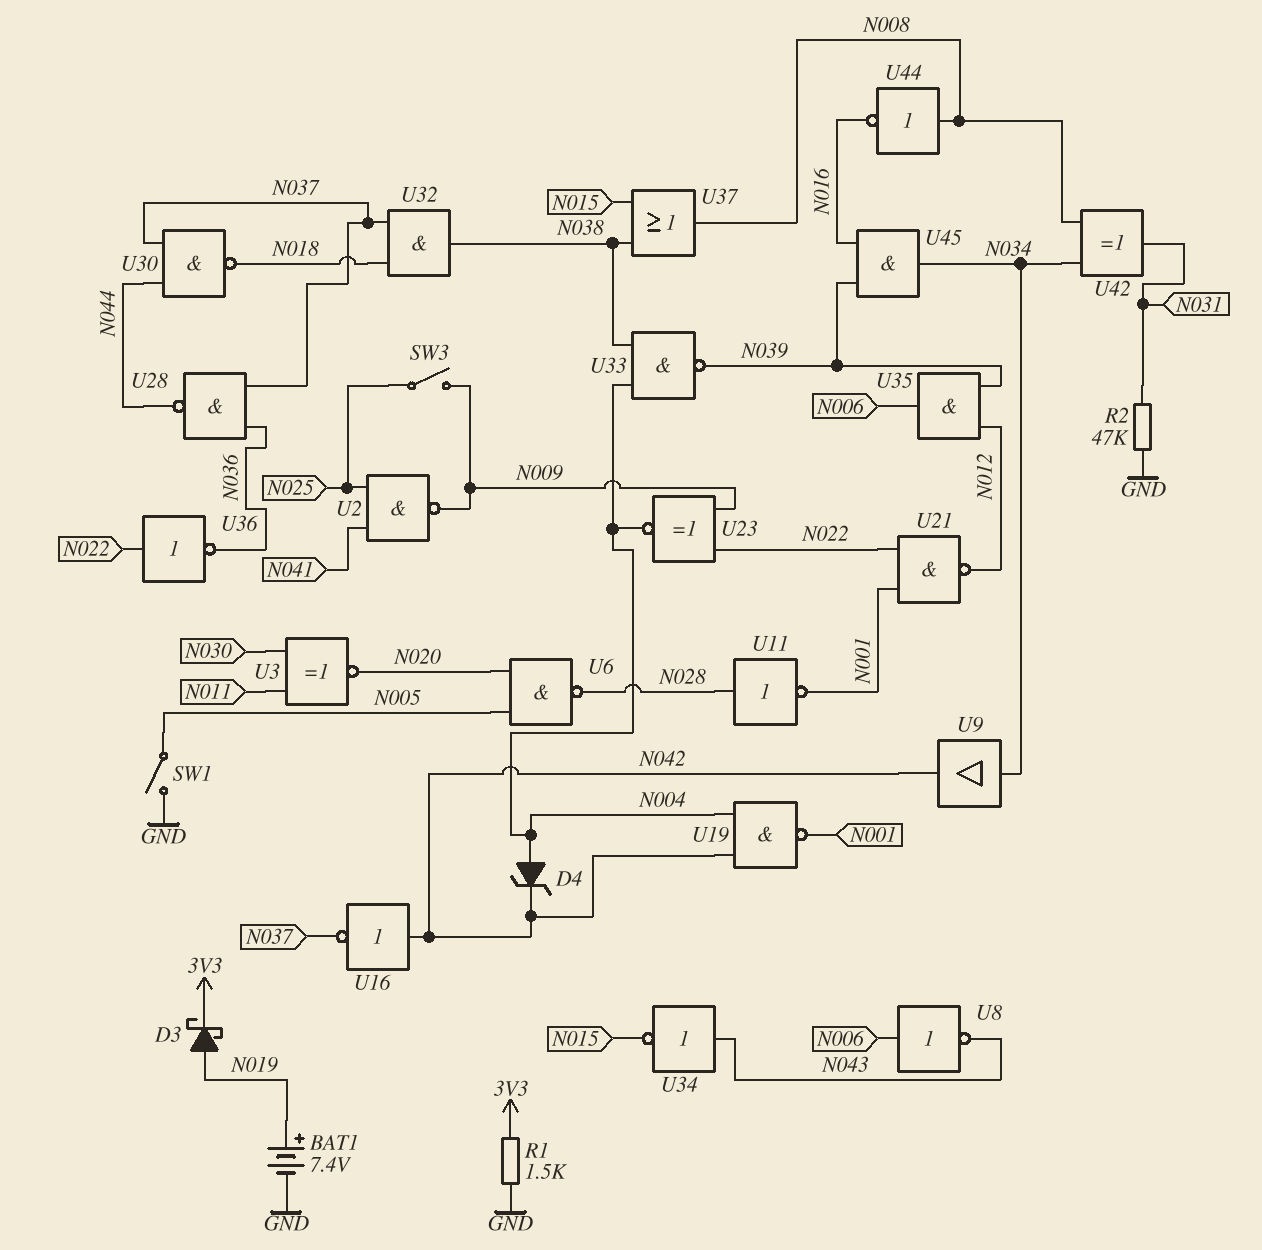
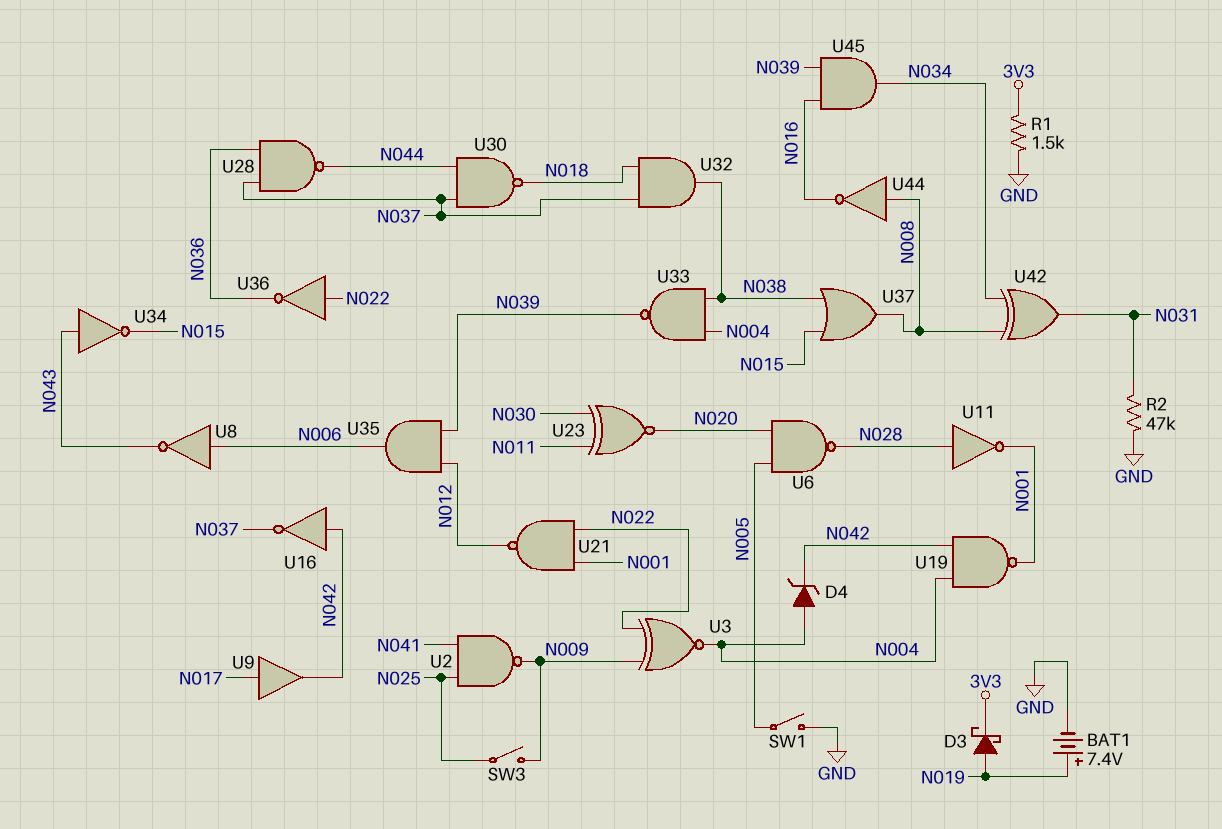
U3: XNOR (in N011, in N030, out N020) -> XNOR (in N009, in N022, out N004)
U9: buffer (in N034, out N042) -> buffer (in N017, out N042)
U23: XNOR (in N009, in N022, out N004) -> XNOR (in N011, in N030, out N020)

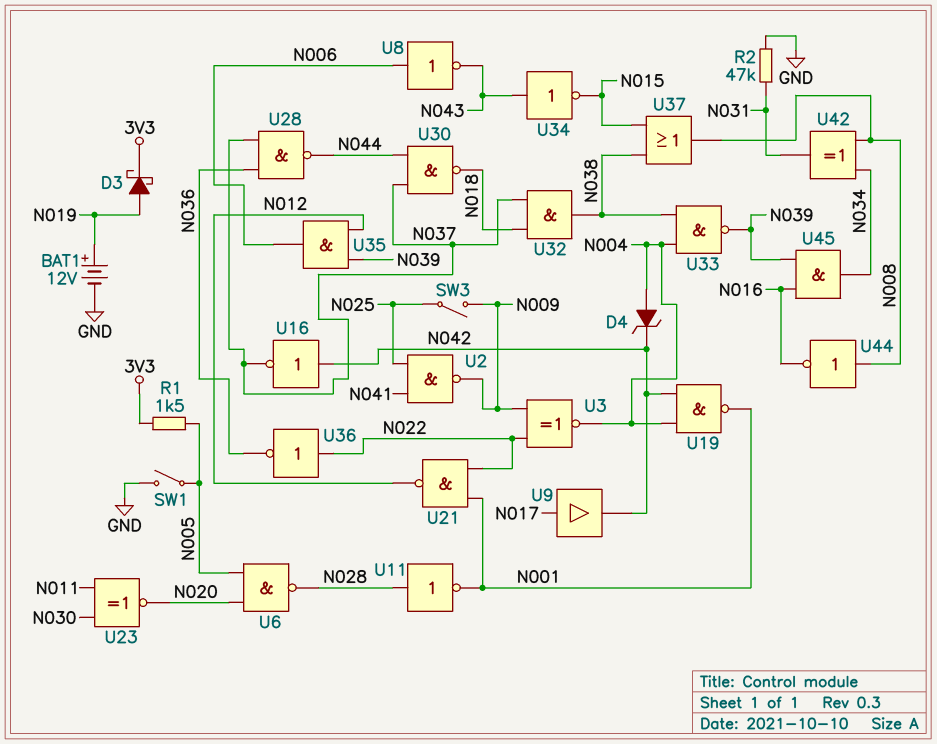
BAT1: 7.4V (plus N019, minus GND) -> 12V (plus N019, minus GND)
R1: 1.5k (3V3, GND) -> 1.5k (3V3, N005)

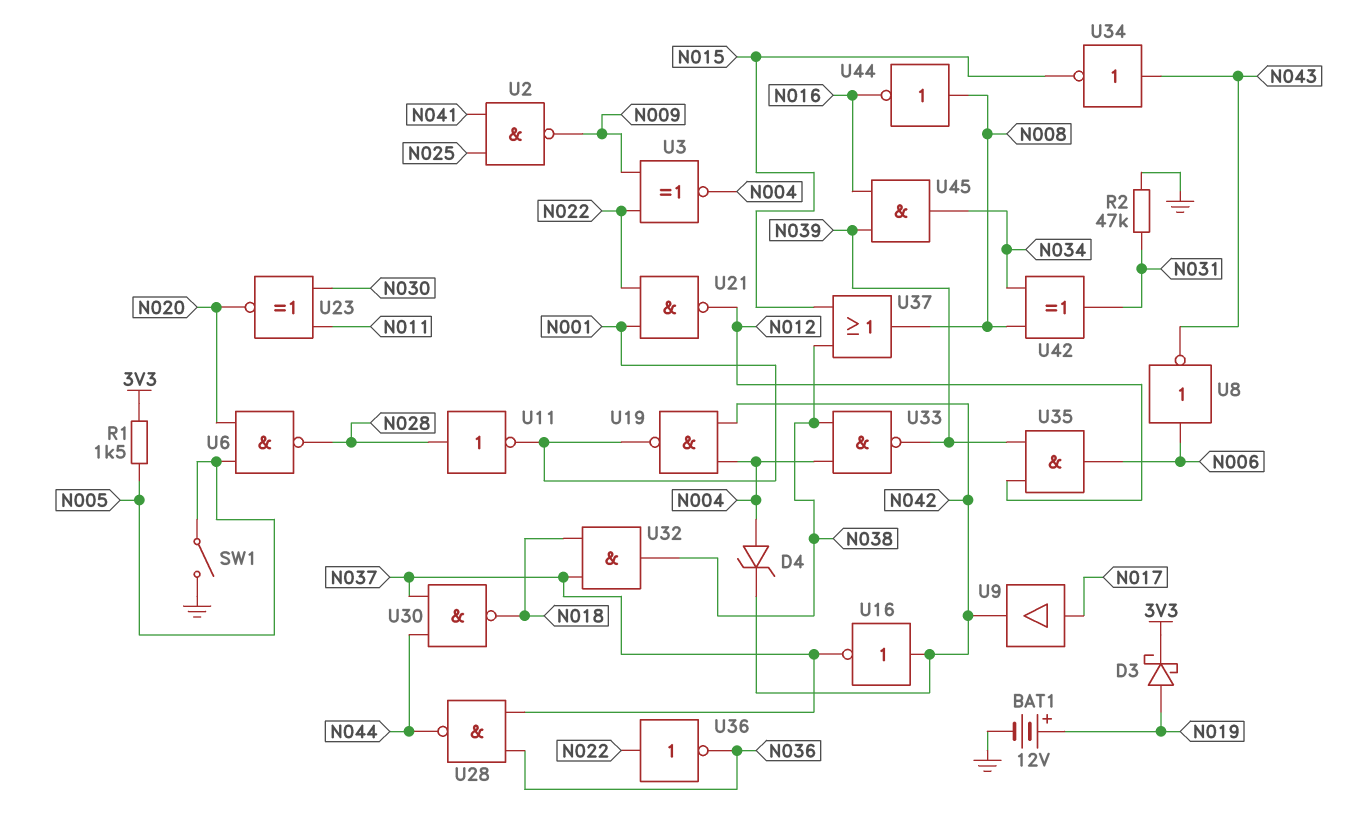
SW3: switch (N009, N025) -> none

